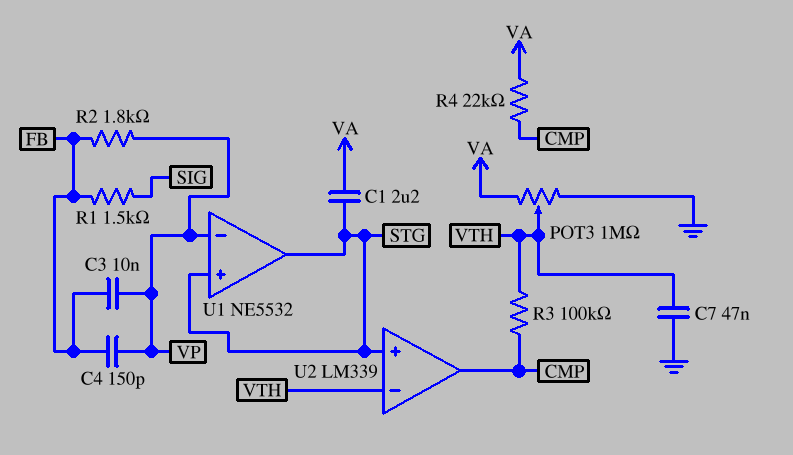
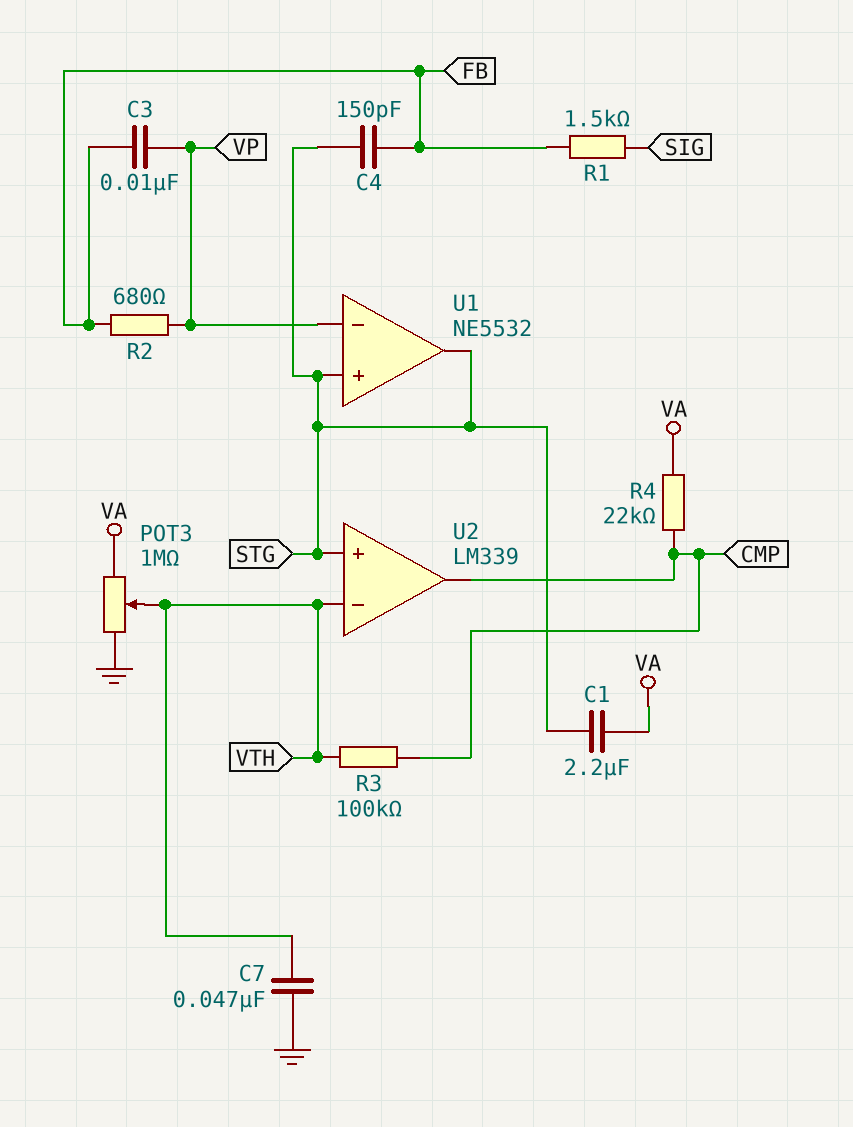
C4: 150pF (FB, VP) -> 150pF (FB, STG)
R2: 1.8k (FB, VP) -> 680 (FB, VP)

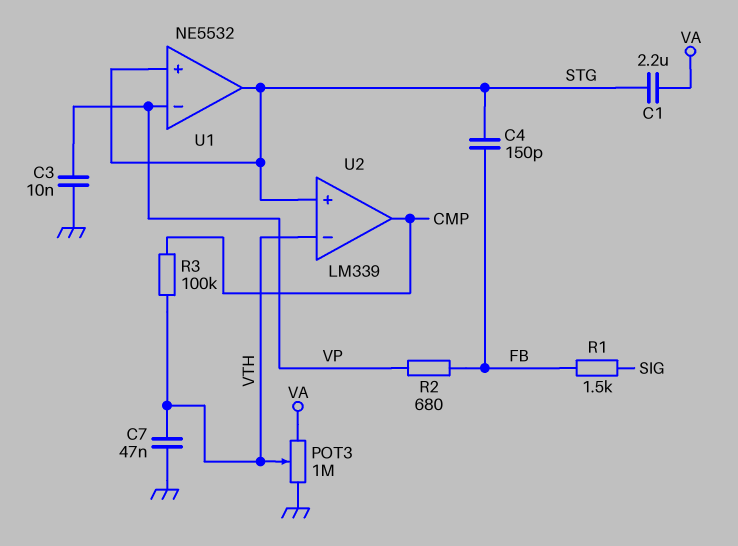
C3: 10nF (FB, VP) -> 10nF (GND, VP)
R4: 22k (CMP, VA) -> none

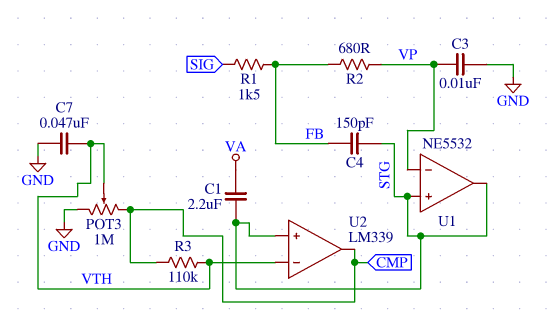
POT3: 1M (GND, VA, wiper VTH) -> 1M (CMP, GND, wiper VTH)
R3: 100k (CMP, VTH) -> 110k (CMP, VTH)

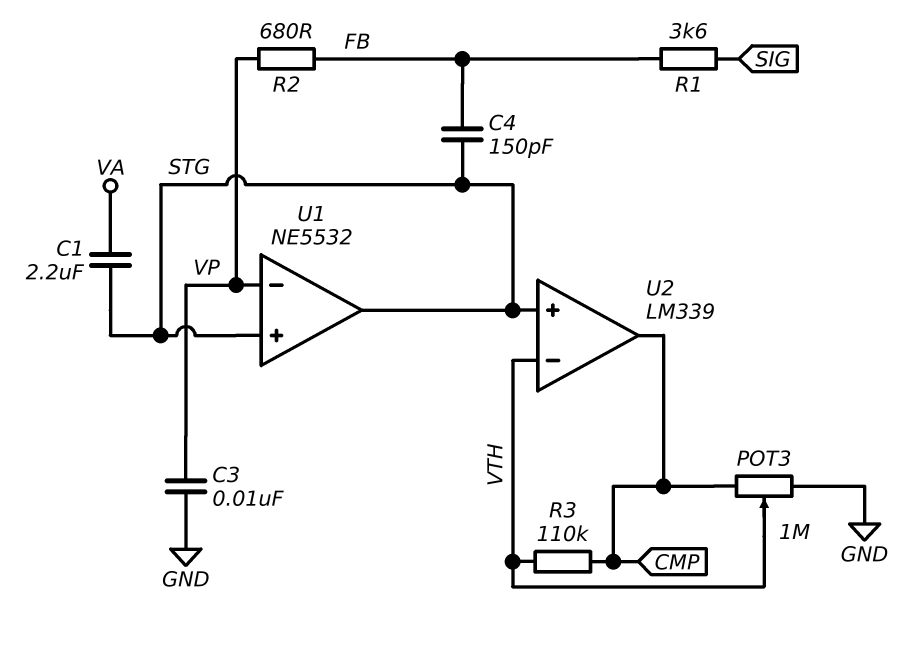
C7: 47nF (GND, VTH) -> none
R1: 1.5k (FB, SIG) -> 3.6k (FB, SIG)

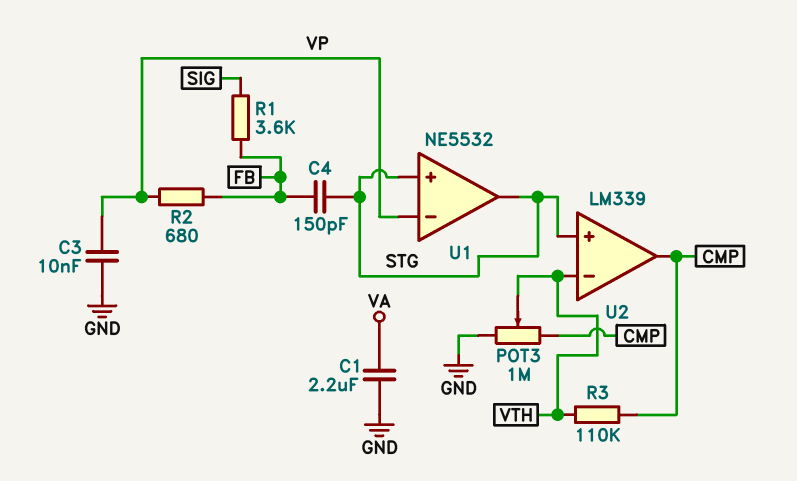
C1: 2.2uF (STG, VA) -> 2.2uF (GND, VA)

